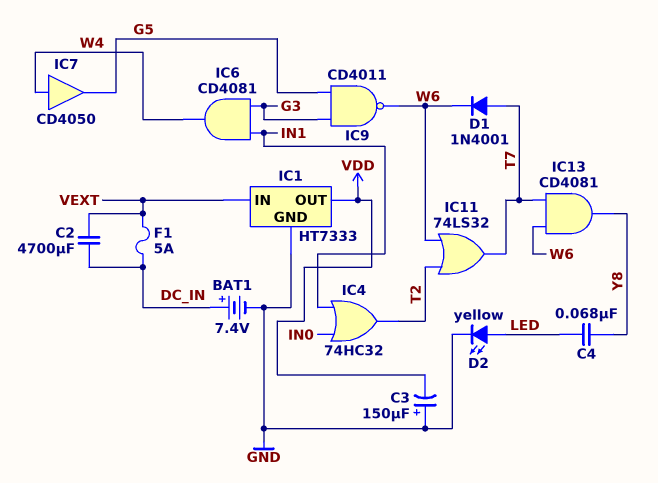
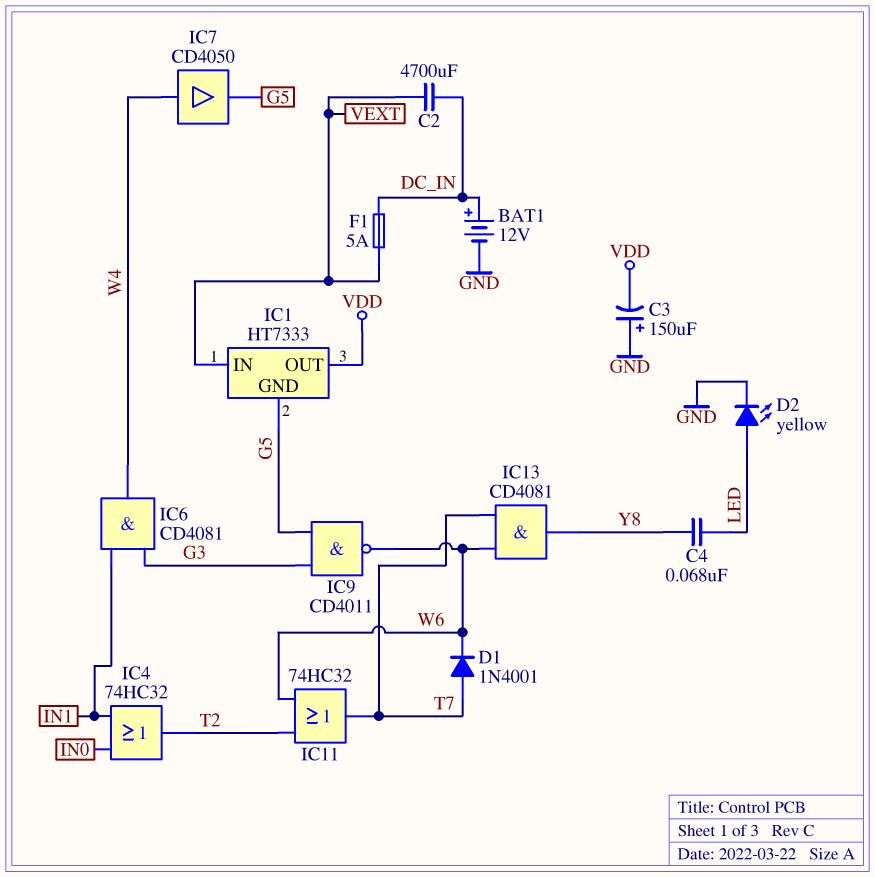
BAT1: 7.4V (plus DC_IN, minus GND) -> 12V (plus DC_IN, minus GND)
IC1 pin GND: GND -> G5
IC11: OR 74LS32 (in T2, in W6, out T7) -> OR 74HC32 (in T2, in W6, out T7)

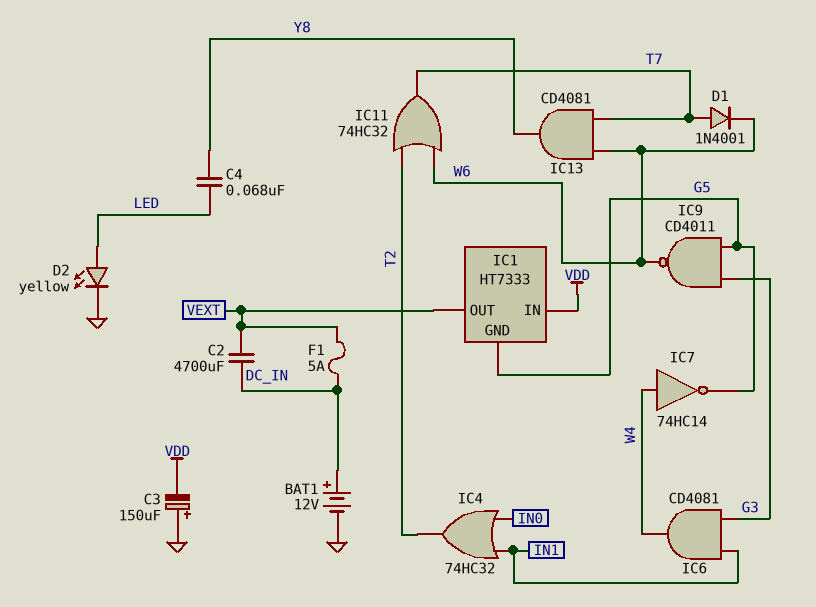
IC1 pin IN: VEXT -> VDD
IC1 pin OUT: VDD -> VEXT
IC7: buffer CD4050 (in W4, out G5) -> NOT 74HC14 (in W4, out G5)

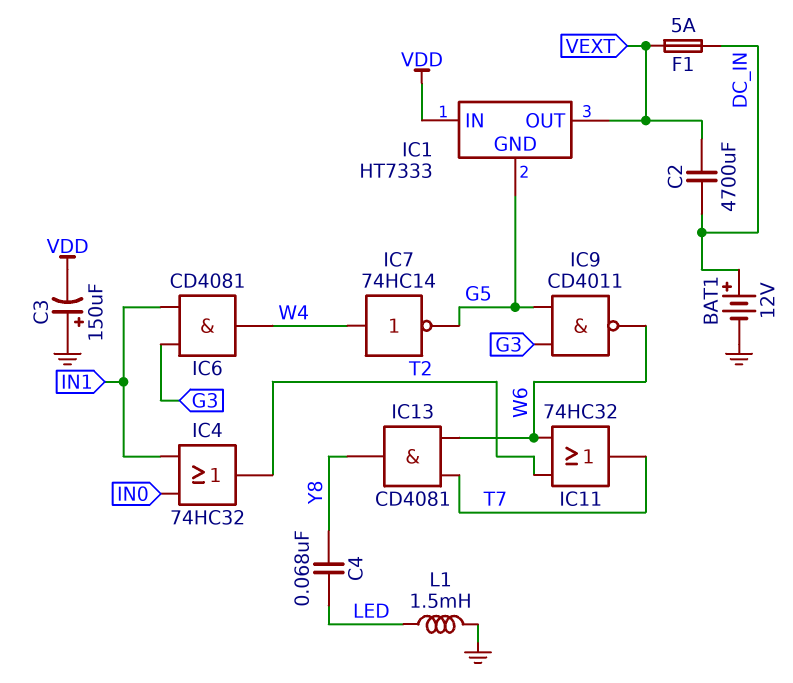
D1: diode 1N4001 (A T7, K W6) -> none
D2: LED yellow (A LED, K GND) -> none
L1: none -> 1.5mH (GND, LED)

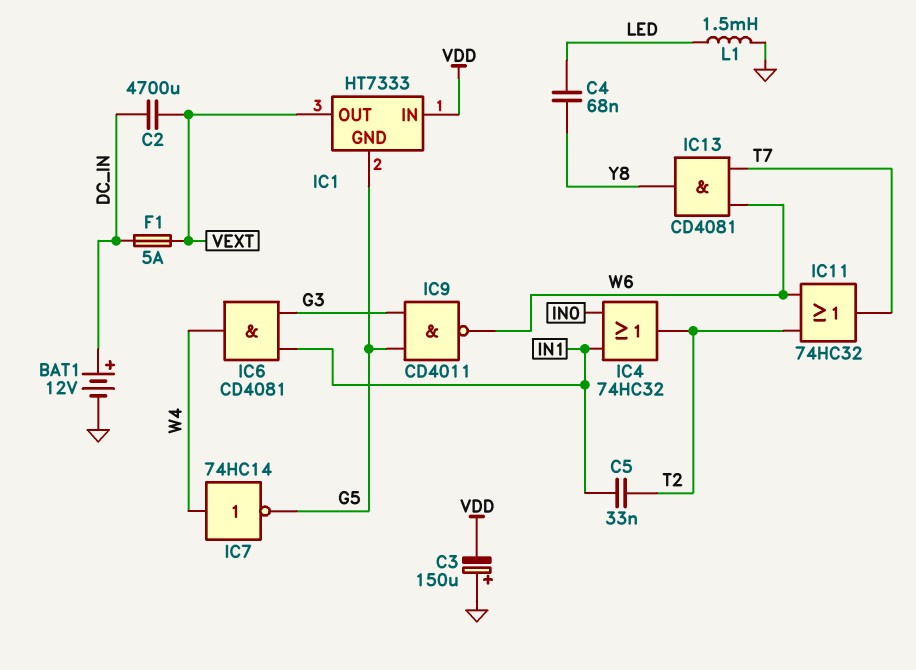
C5: none -> 33nF (IN1, T2)

